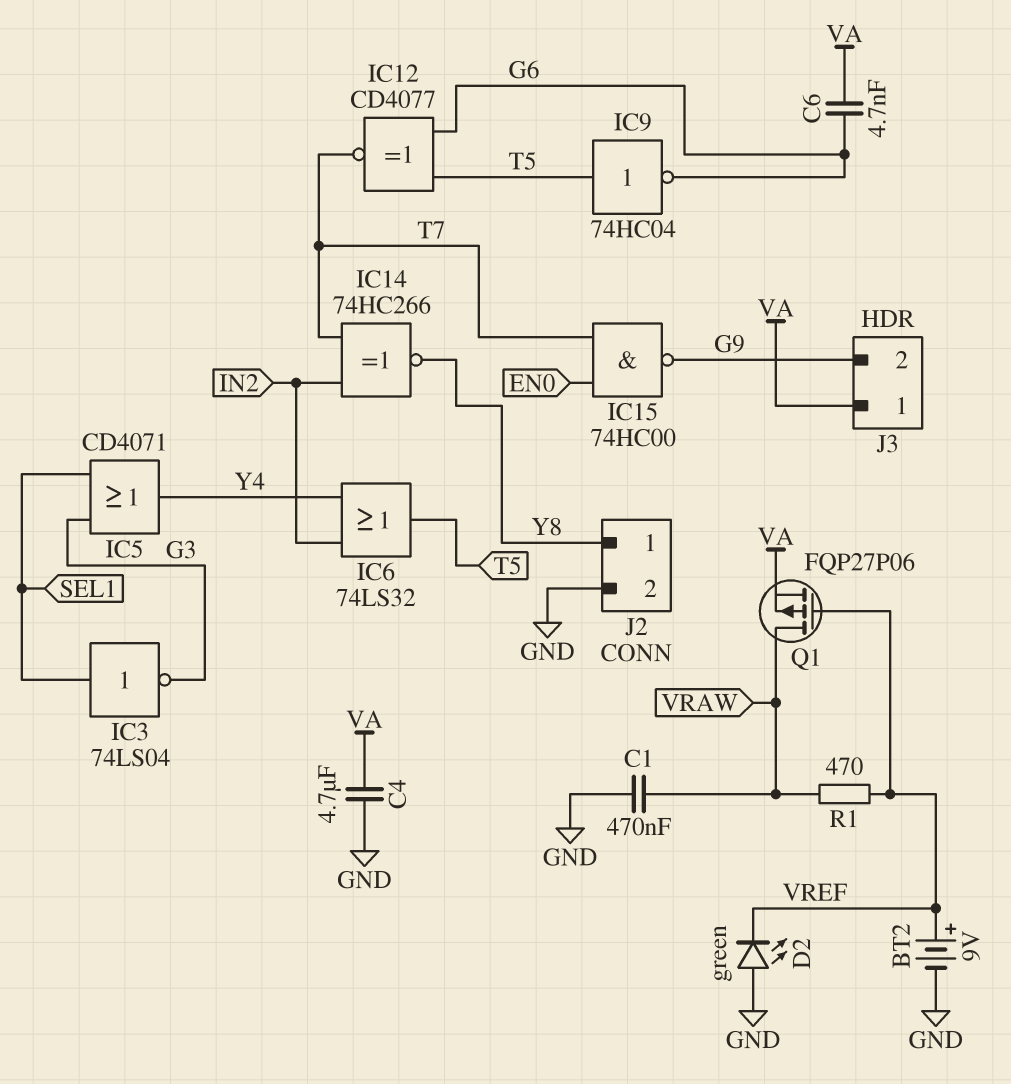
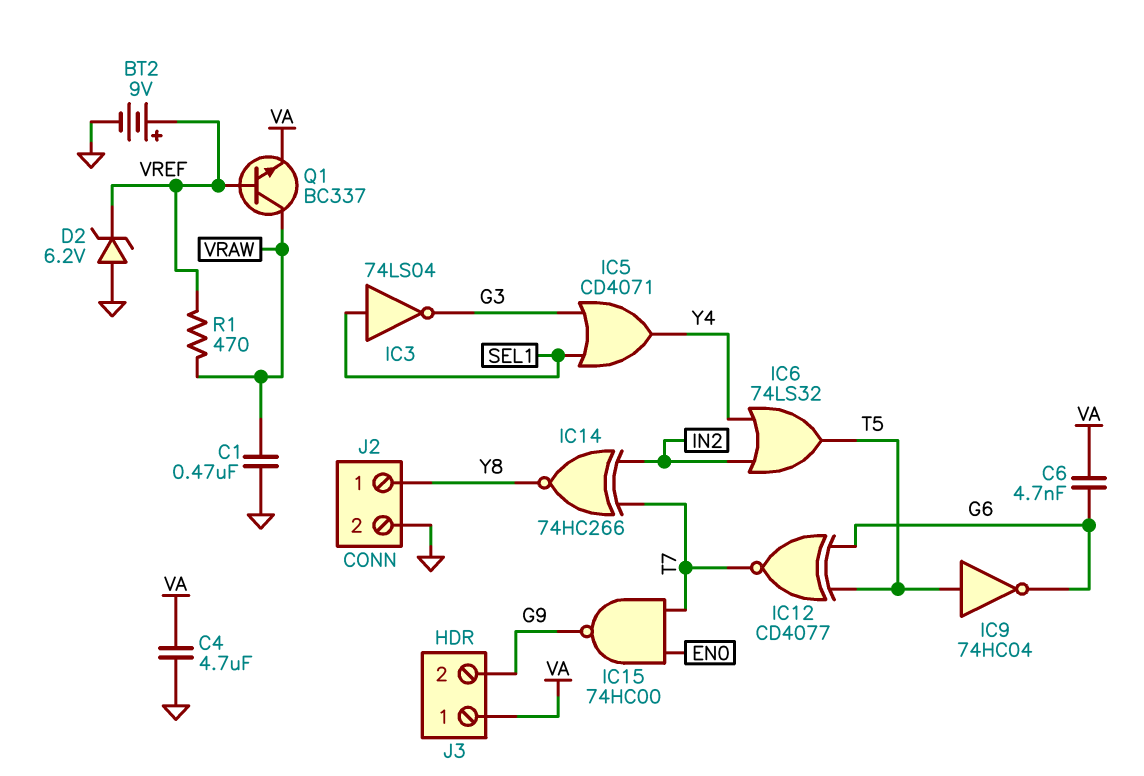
D2: LED green (A GND, K VREF) -> zener 6.2V (A GND, K VREF)
Q1: PMOS FQP27P06 (G VREF, D VRAW, S VA) -> NPN BC337 (B VREF, C VRAW, E VA)

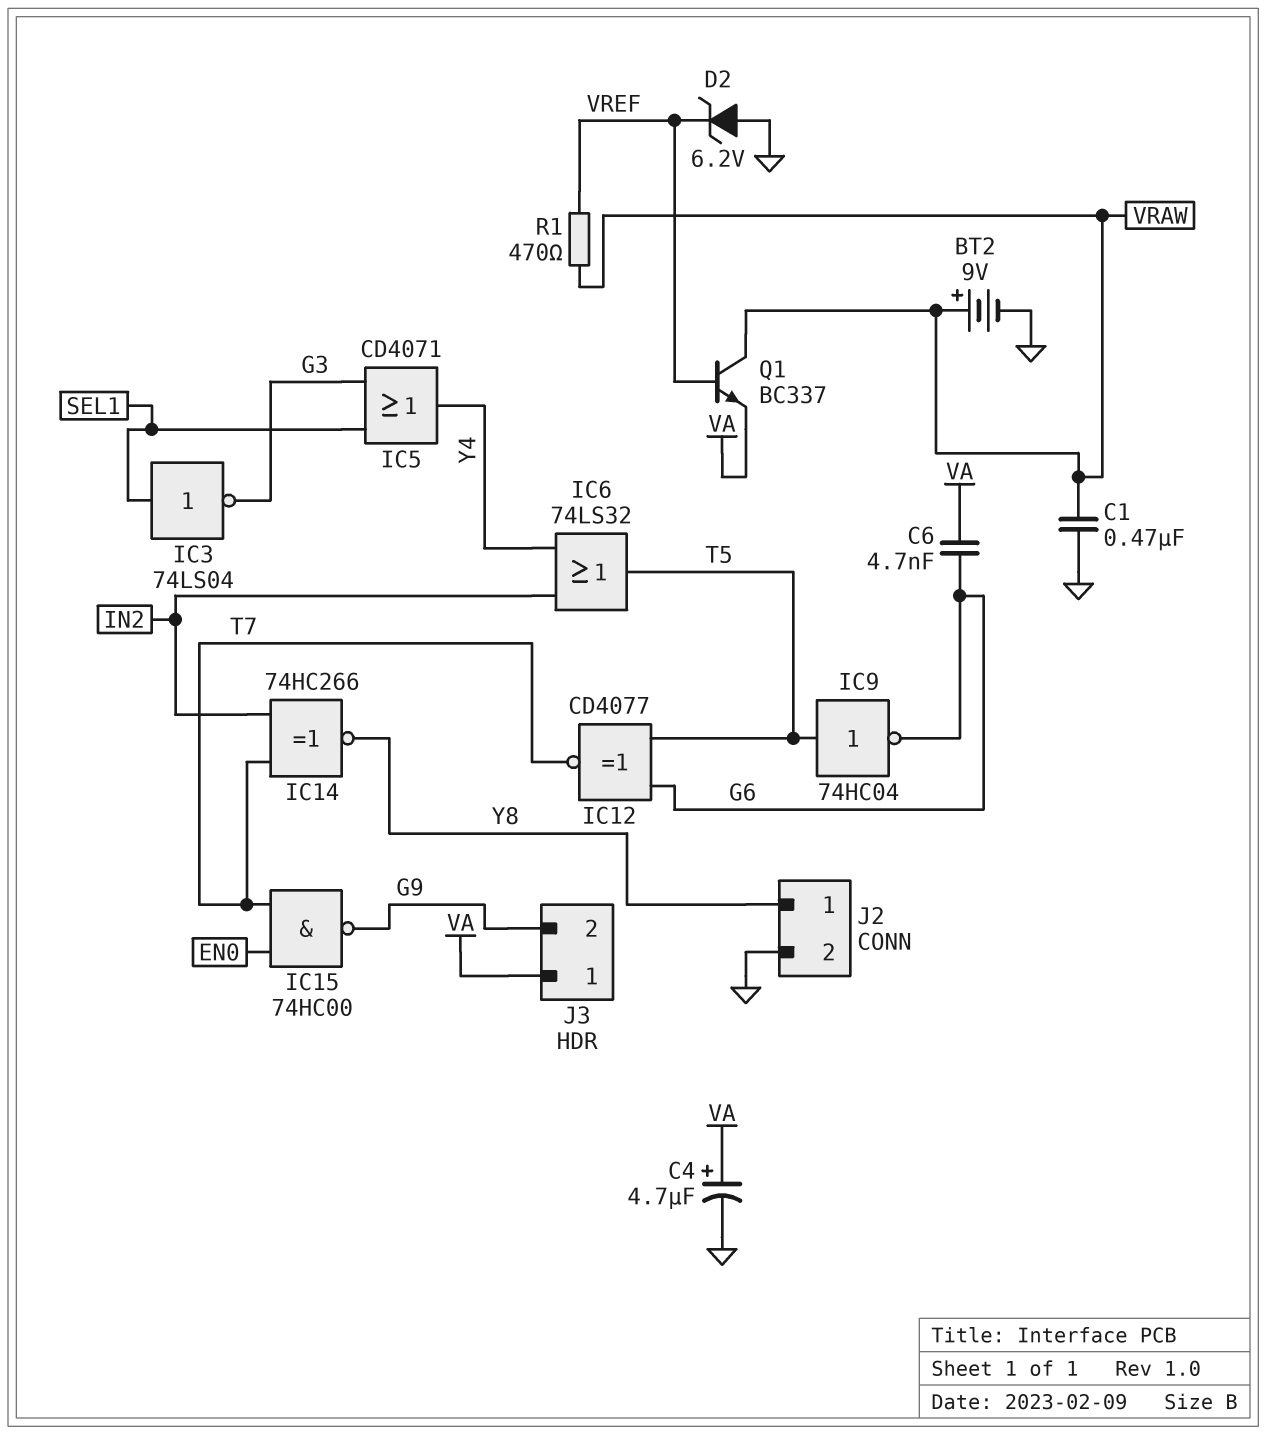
BT2: 9V (plus VREF, minus GND) -> 9V (plus VRAW, minus GND)
C4: 4.7uF (GND, VA) -> 4.7uF (plus VA, minus GND)

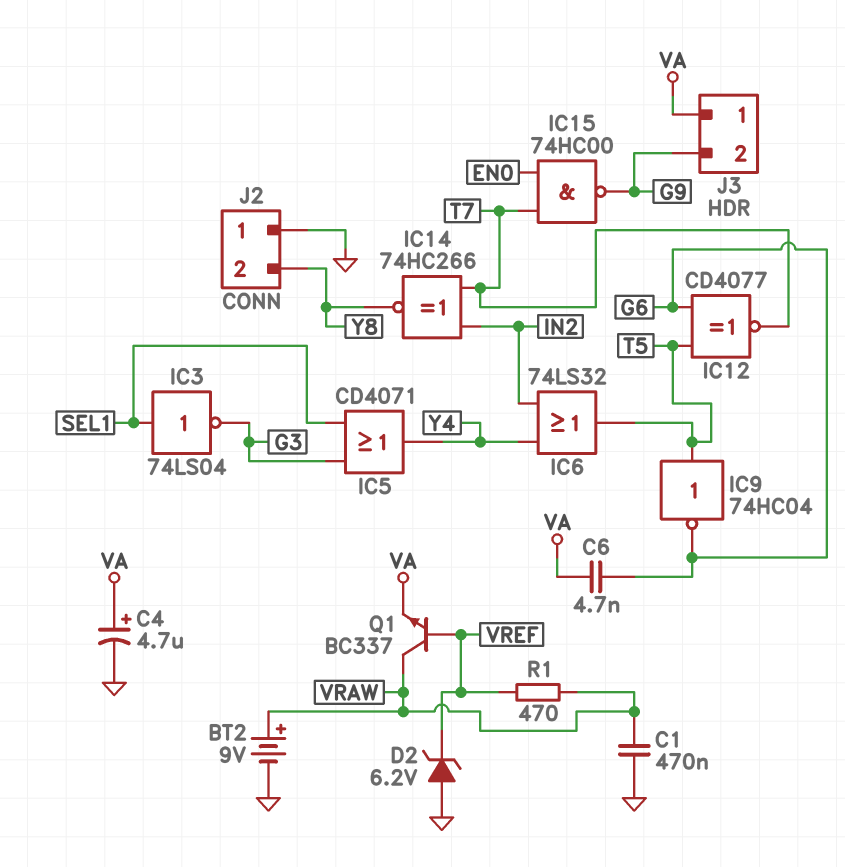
J2 pin 1: Y8 -> GND
J2 pin 2: GND -> Y8

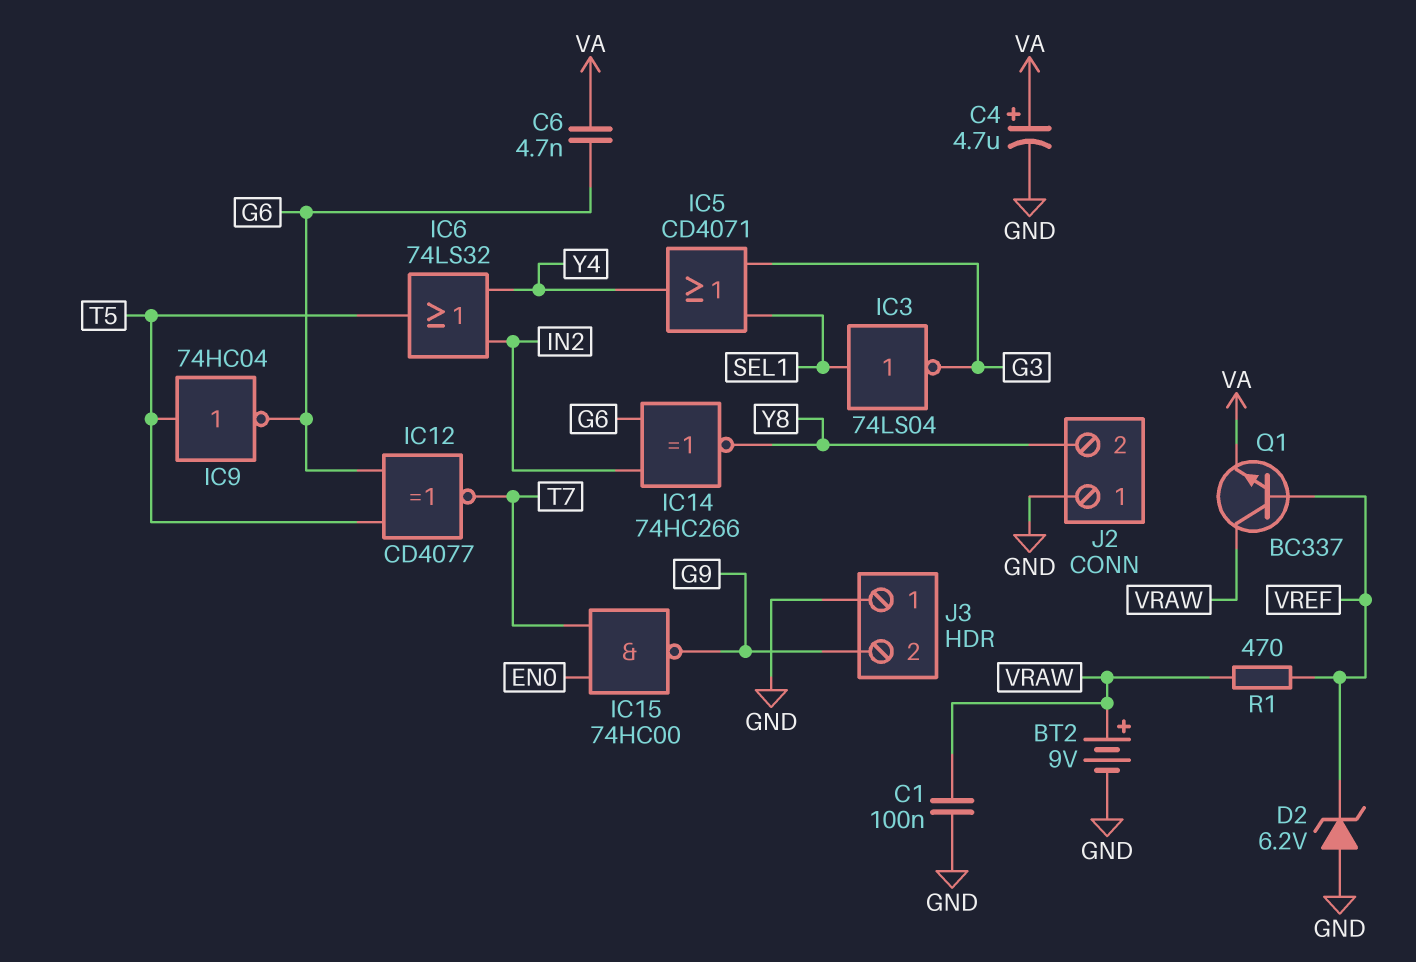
C1: 470nF (GND, VRAW) -> 100nF (GND, VRAW)
IC14: XNOR 74HC266 (in IN2, in T7, out Y8) -> XNOR 74HC266 (in G6, in IN2, out Y8)
J3 pin 1: VA -> GND

